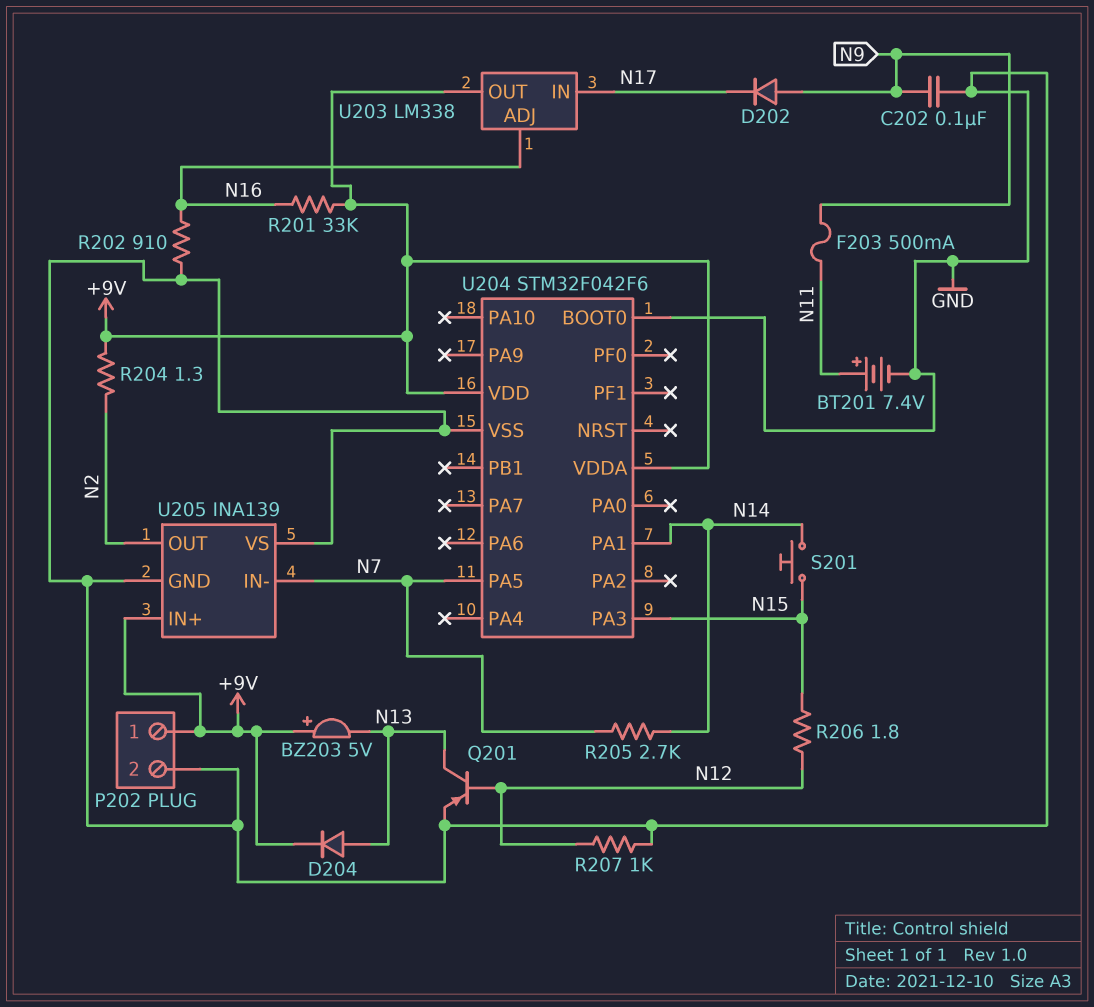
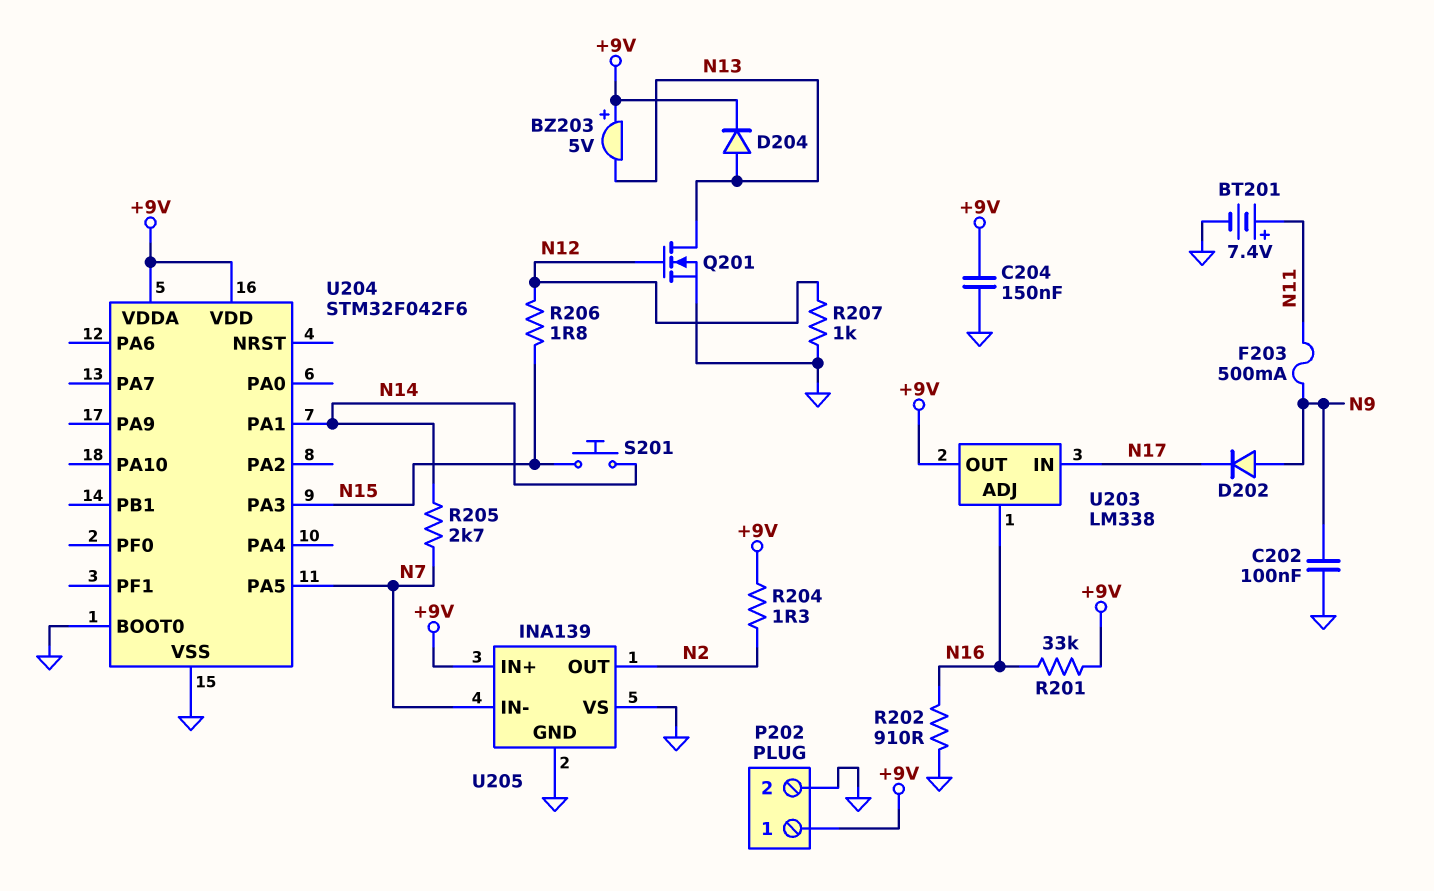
C204: none -> 150nF (+9V, GND)
Q201: PNP (B N12, C N13, E GND) -> NMOS (G N12, D N13, S GND)

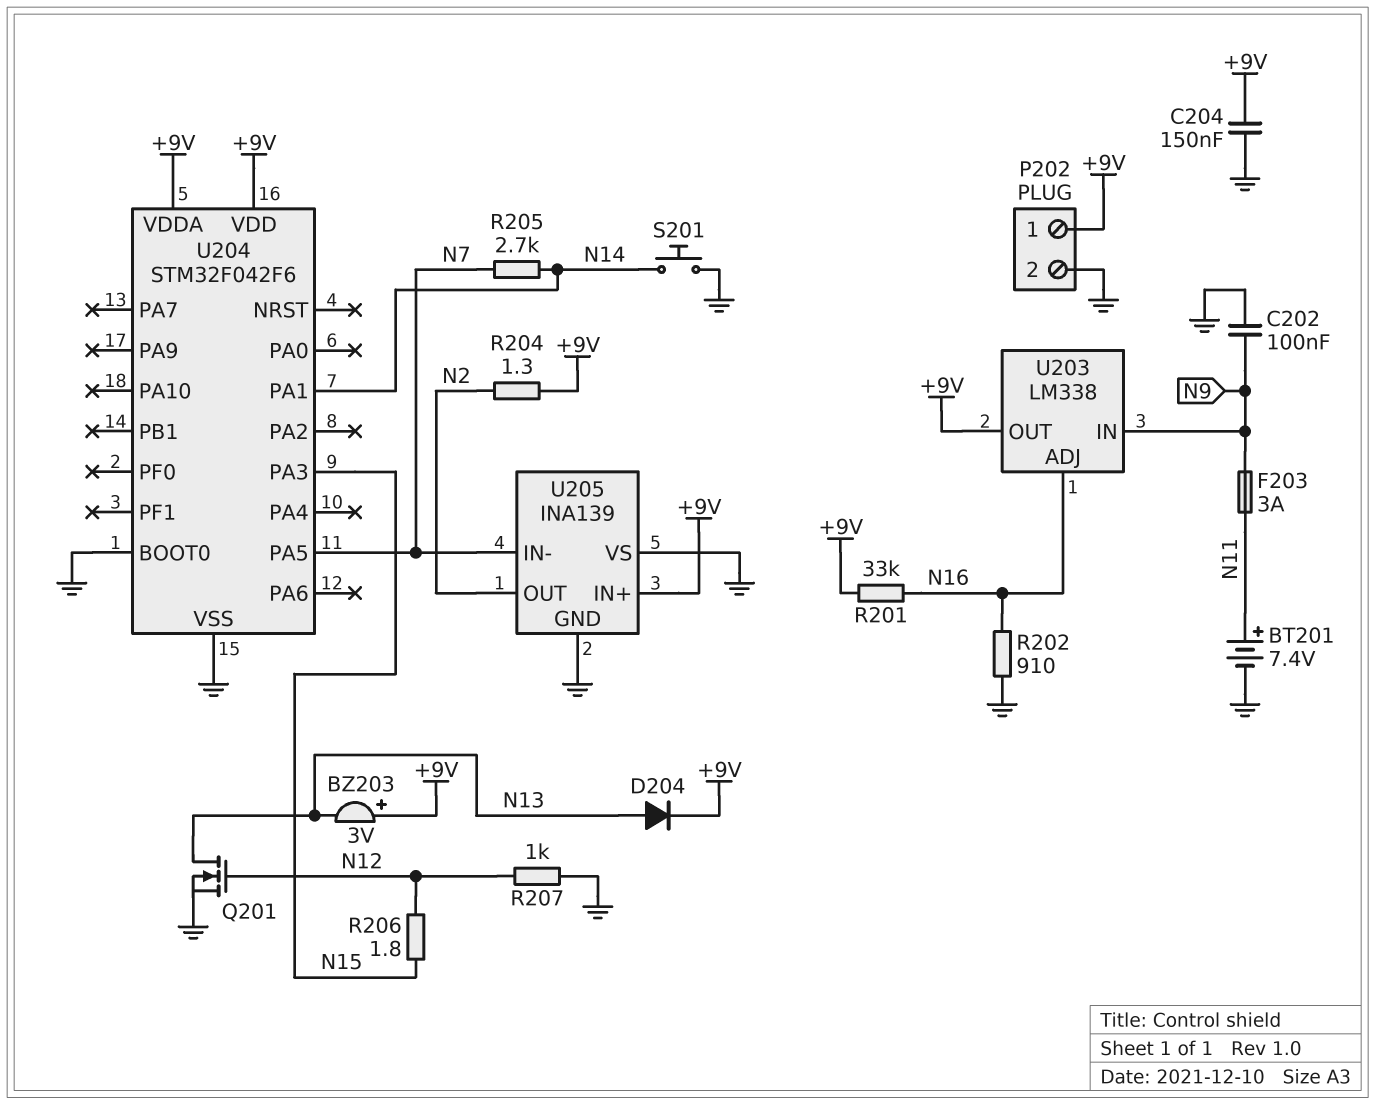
BZ203: buzzer 5V (plus +9V, minus N13) -> buzzer 3V (plus +9V, minus N13)
D202: diode (A N9, K N17) -> none
F203: 500mA (N9, N11) -> 3A (N9, N11)
S201: button (N14, N15) -> button (GND, N14)
U203 pin IN: N17 -> N9

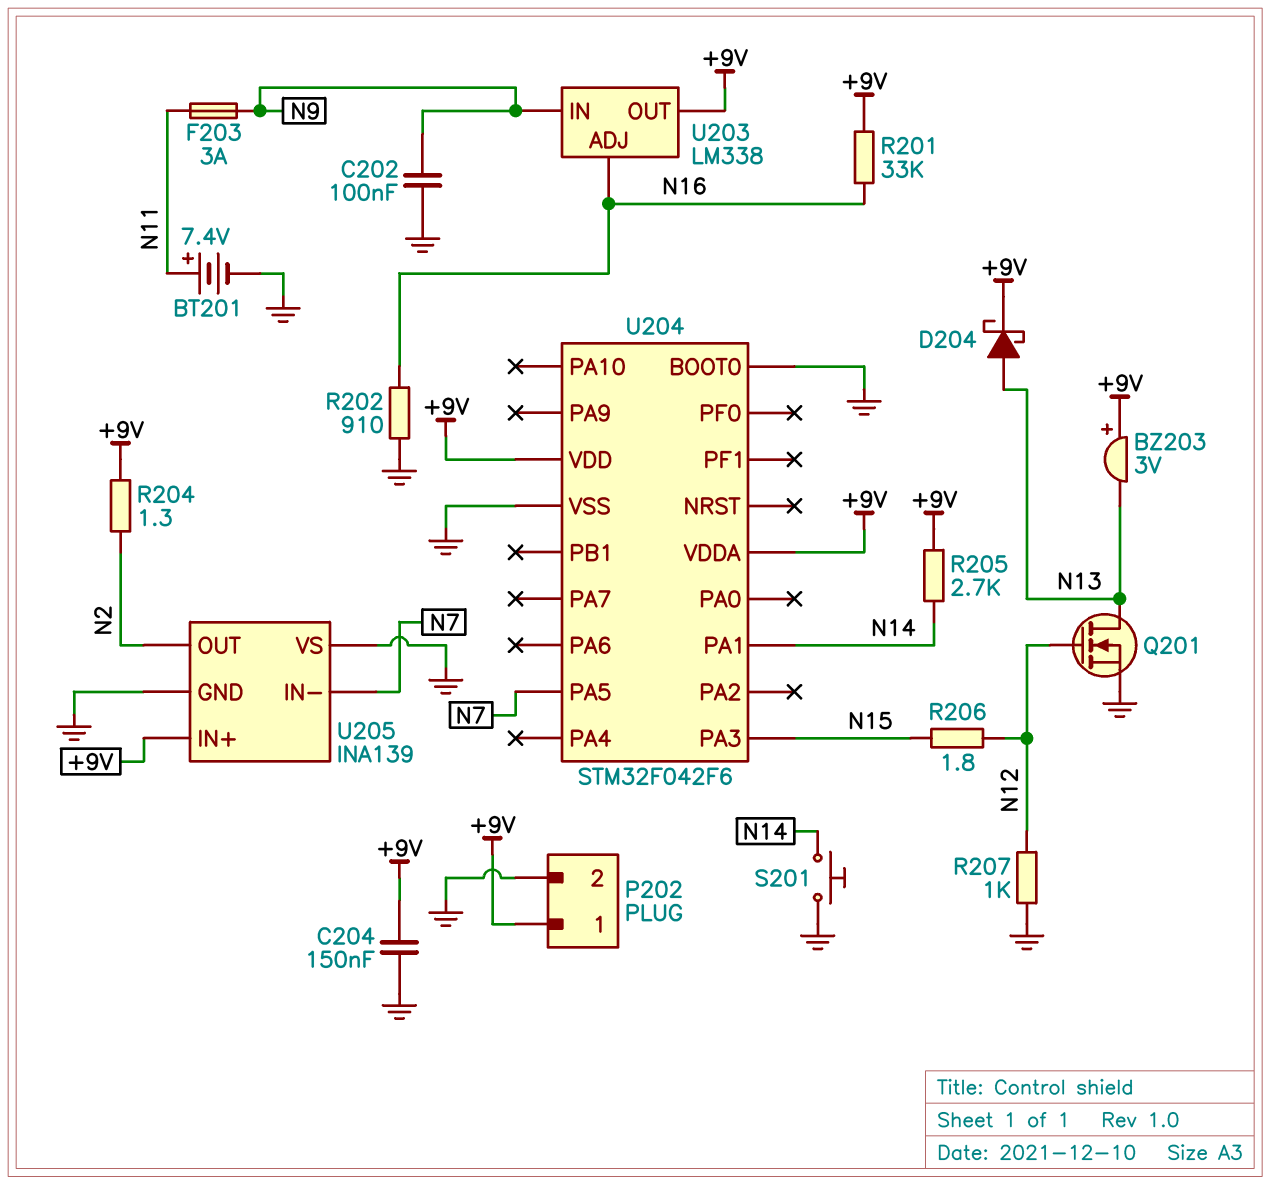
D204: diode (A N13, K +9V) -> schottky (A N13, K +9V)
R205: 2.7k (N7, N14) -> 2.7k (+9V, N14)

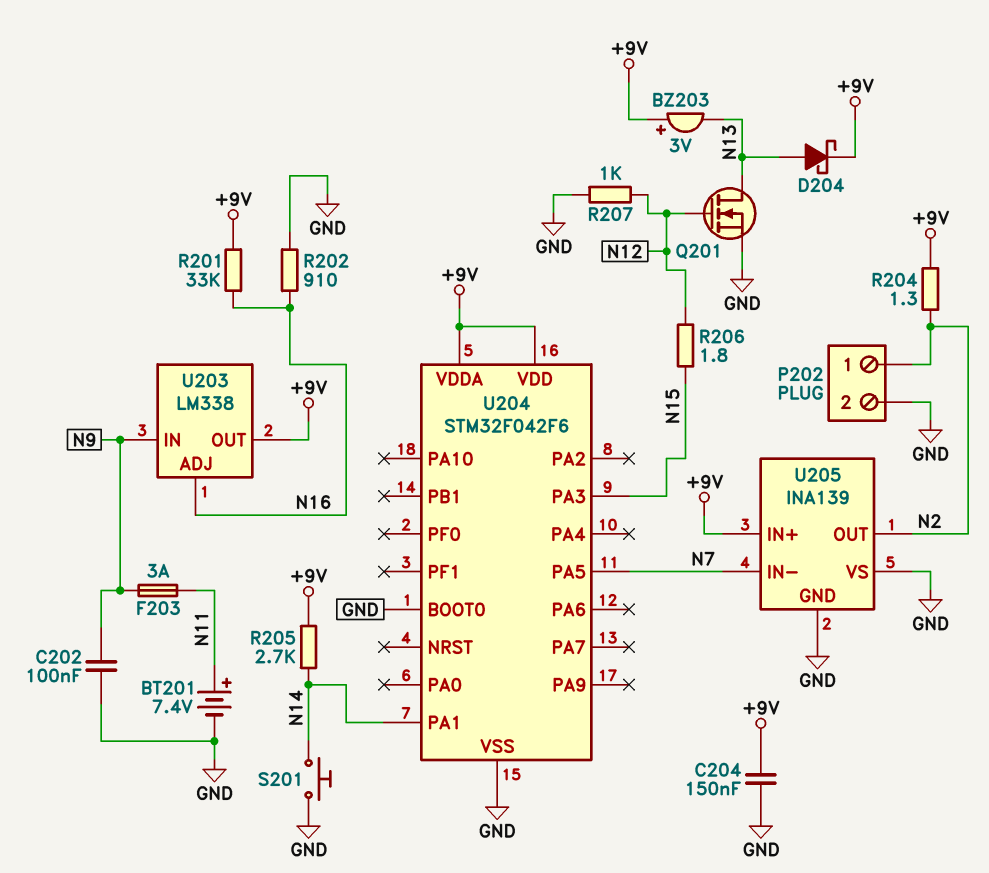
P202 pin 1: +9V -> N2

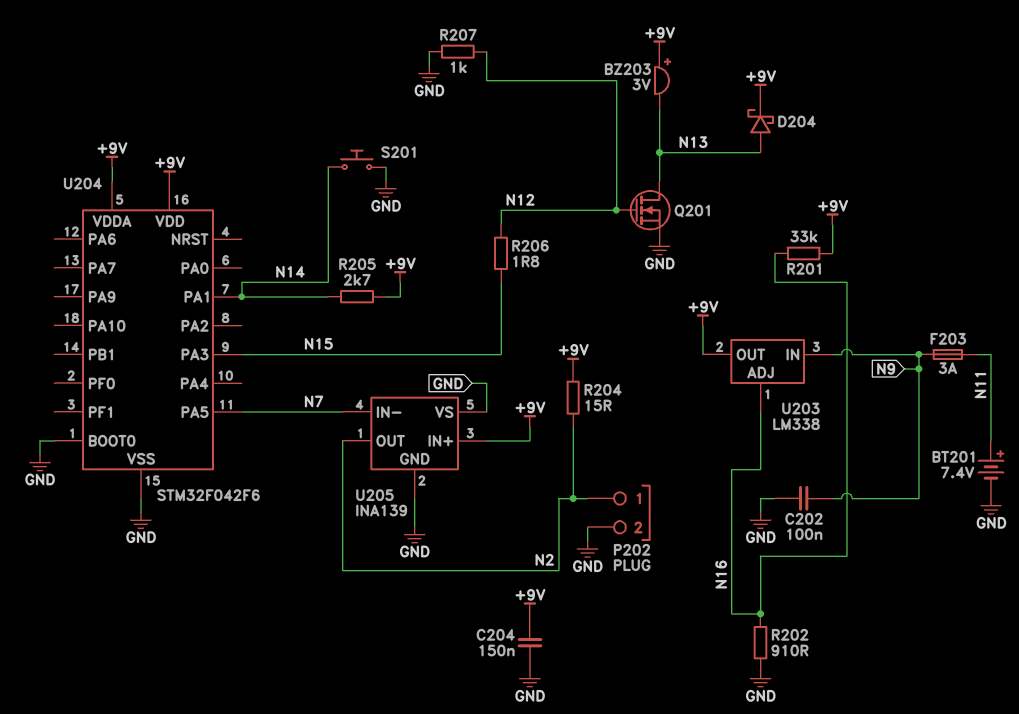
R204: 1.3 (+9V, N2) -> 15 (+9V, N2)

